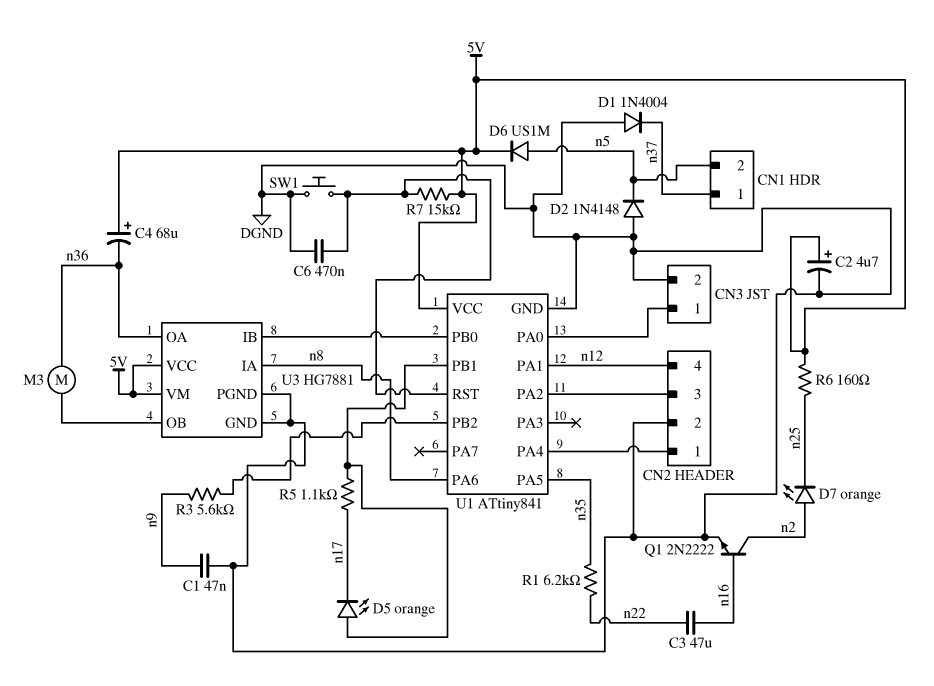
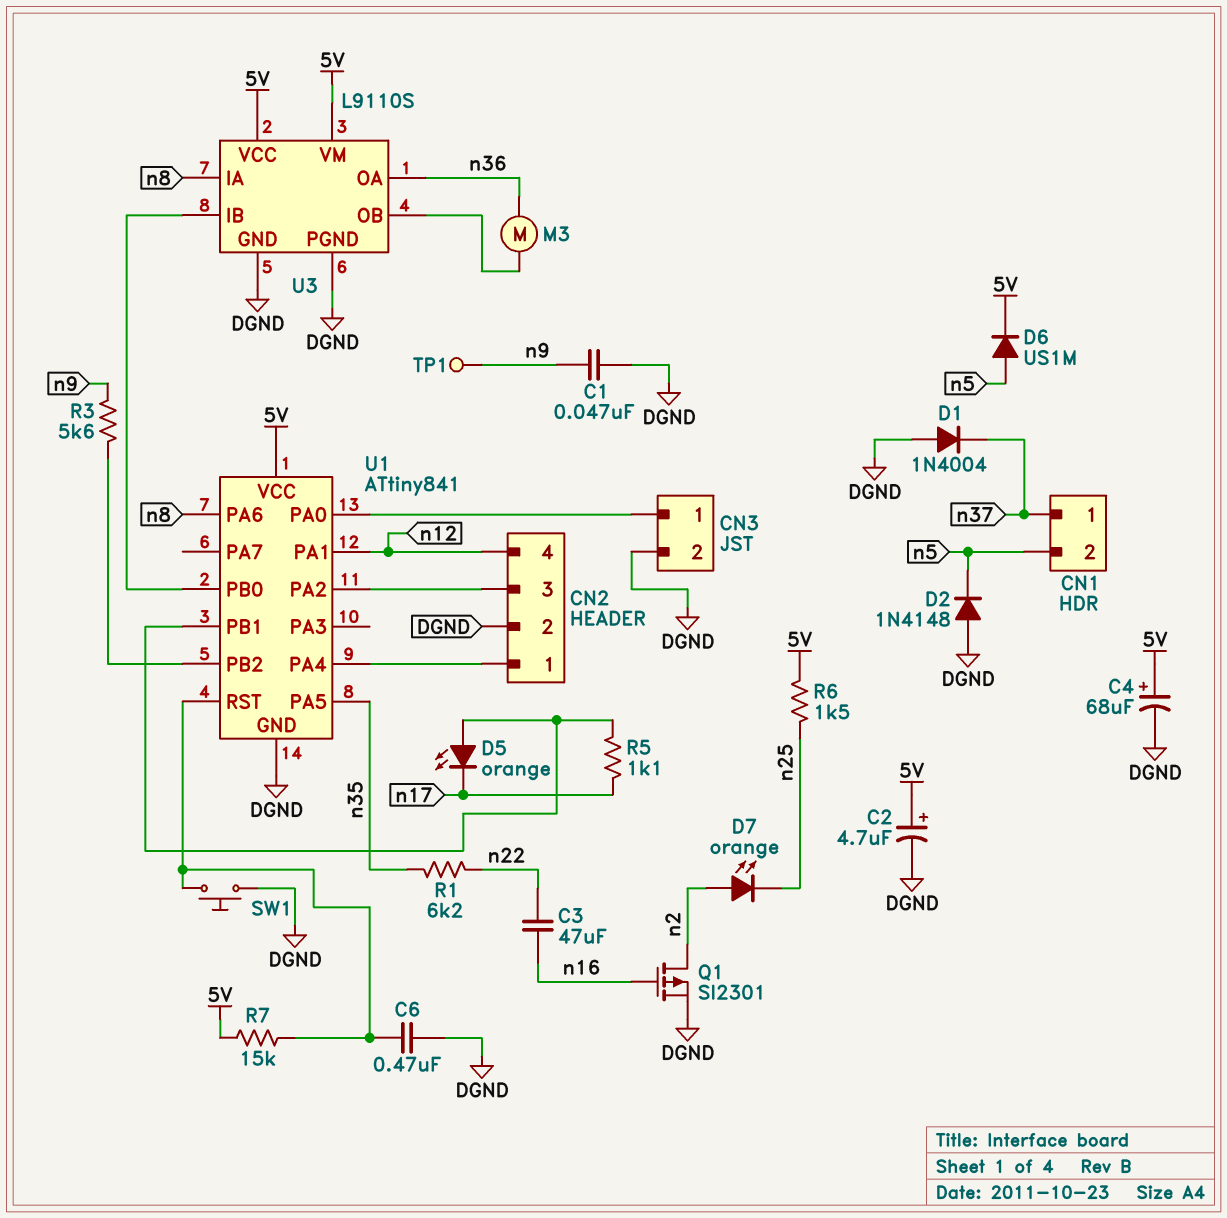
C4: 68uF (plus 5V, minus n36) -> 68uF (plus 5V, minus DGND)
Q1: NPN 2N2222 (B n16, C n2, E DGND) -> PMOS SI2301 (G n16, D n2, S DGND)
R6: 160 (5V, n25) -> 1.5k (5V, n25)
TP1: none -> test point (n9)
U3: HG7881 -> L9110S

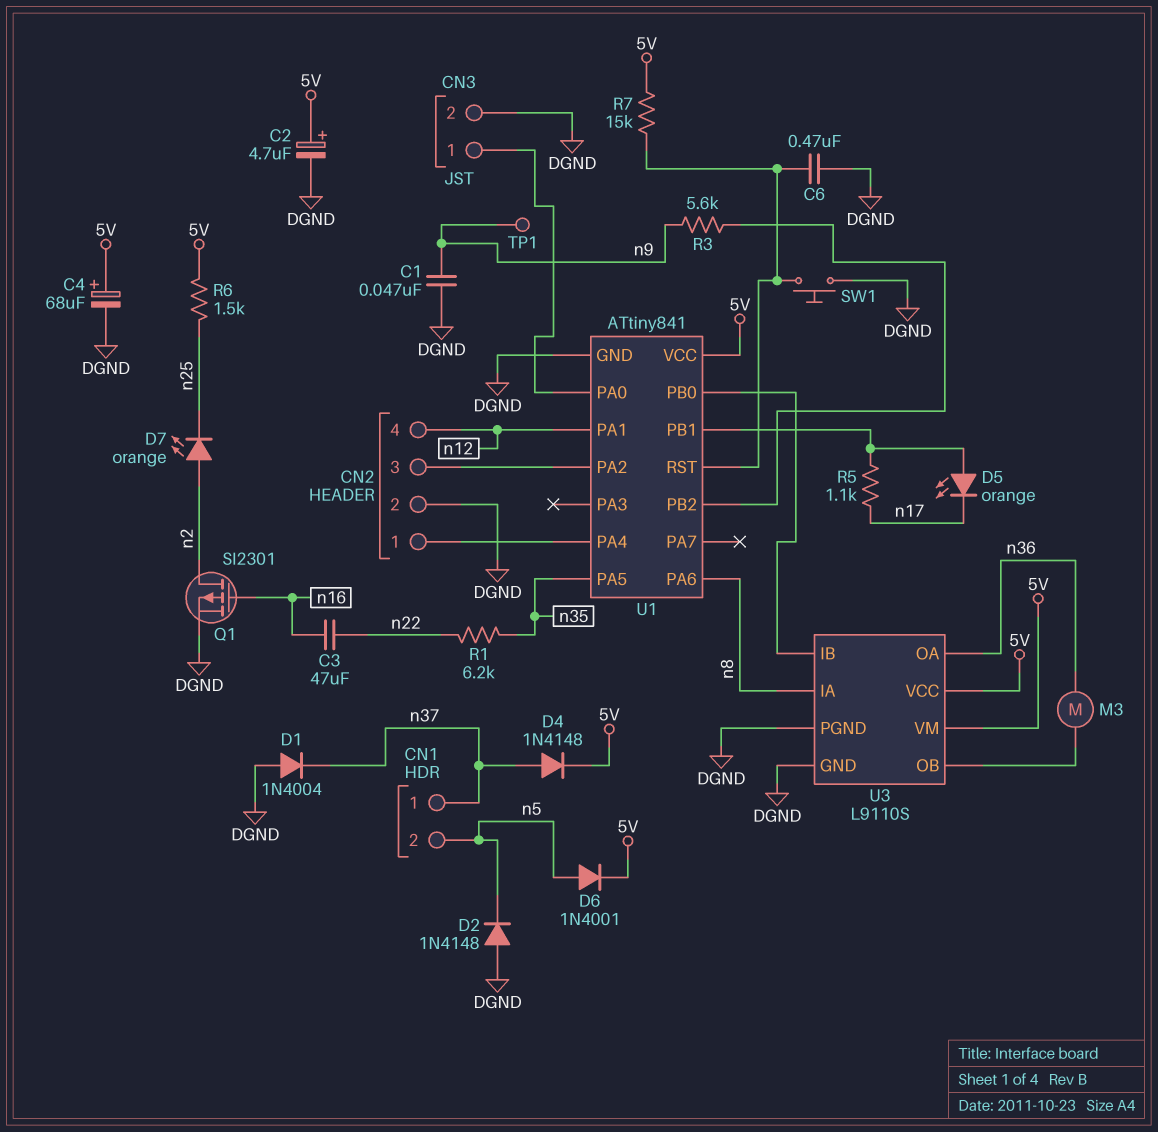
D4: none -> diode 1N4148 (A n37, K 5V)
D6: diode US1M (A n5, K 5V) -> diode 1N4001 (A n5, K 5V)

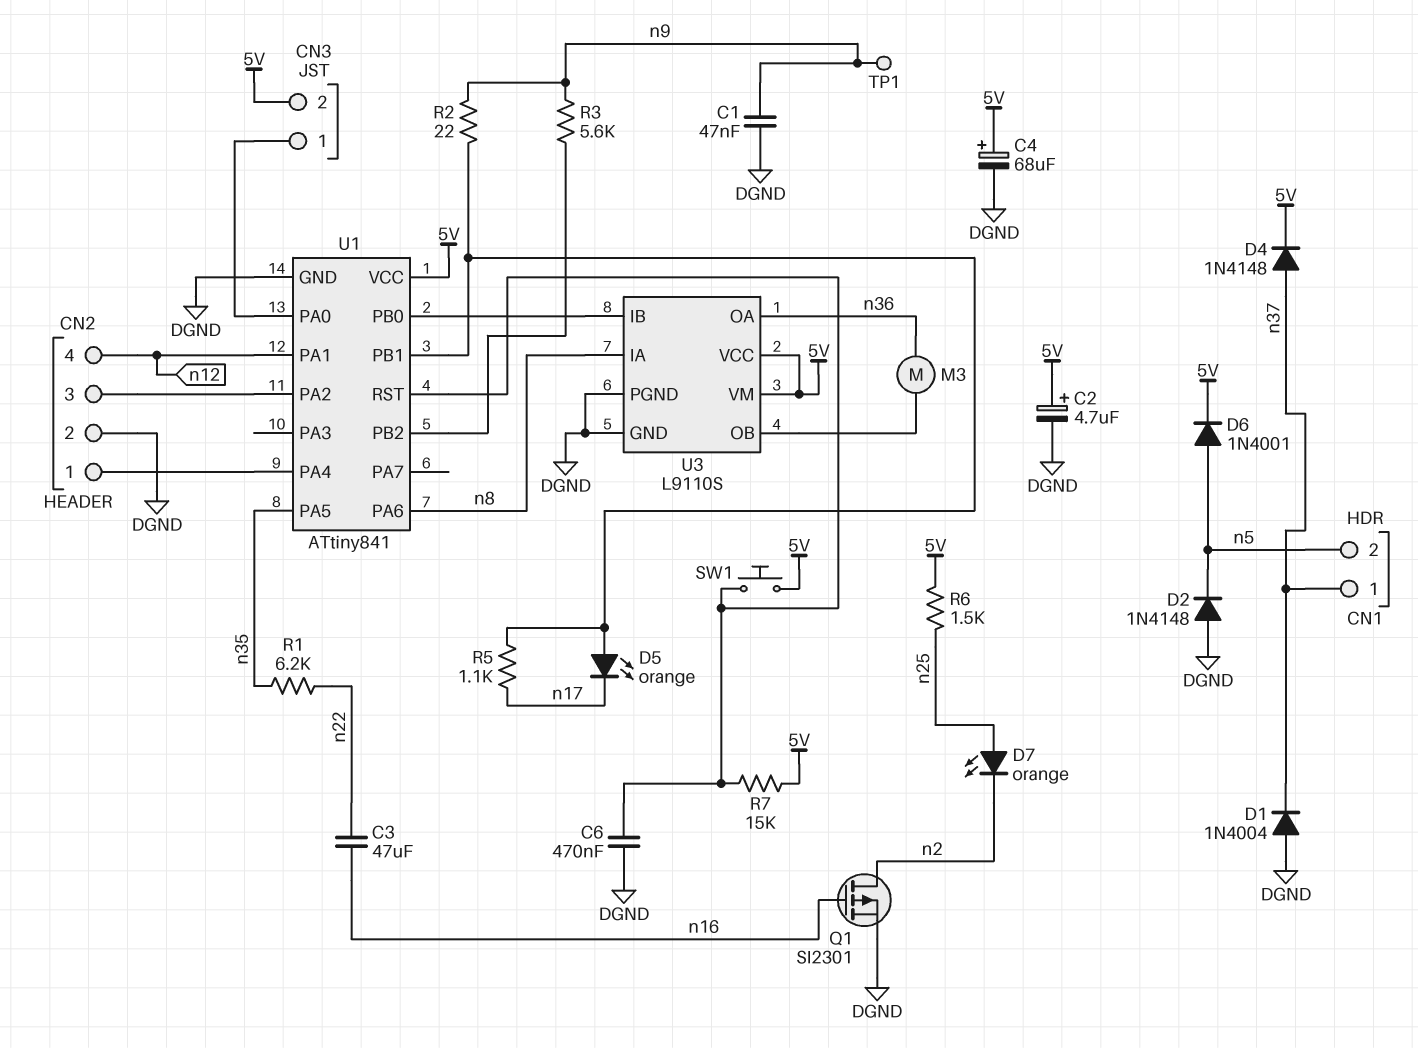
CN3 pin 2: DGND -> 5V
D7: LED orange (A n2, K n25) -> LED orange (A n25, K n2)
R2: none -> 22 (U1/PB1, n9)
SW1: button (DGND, U1/RST) -> button (5V, U1/RST)

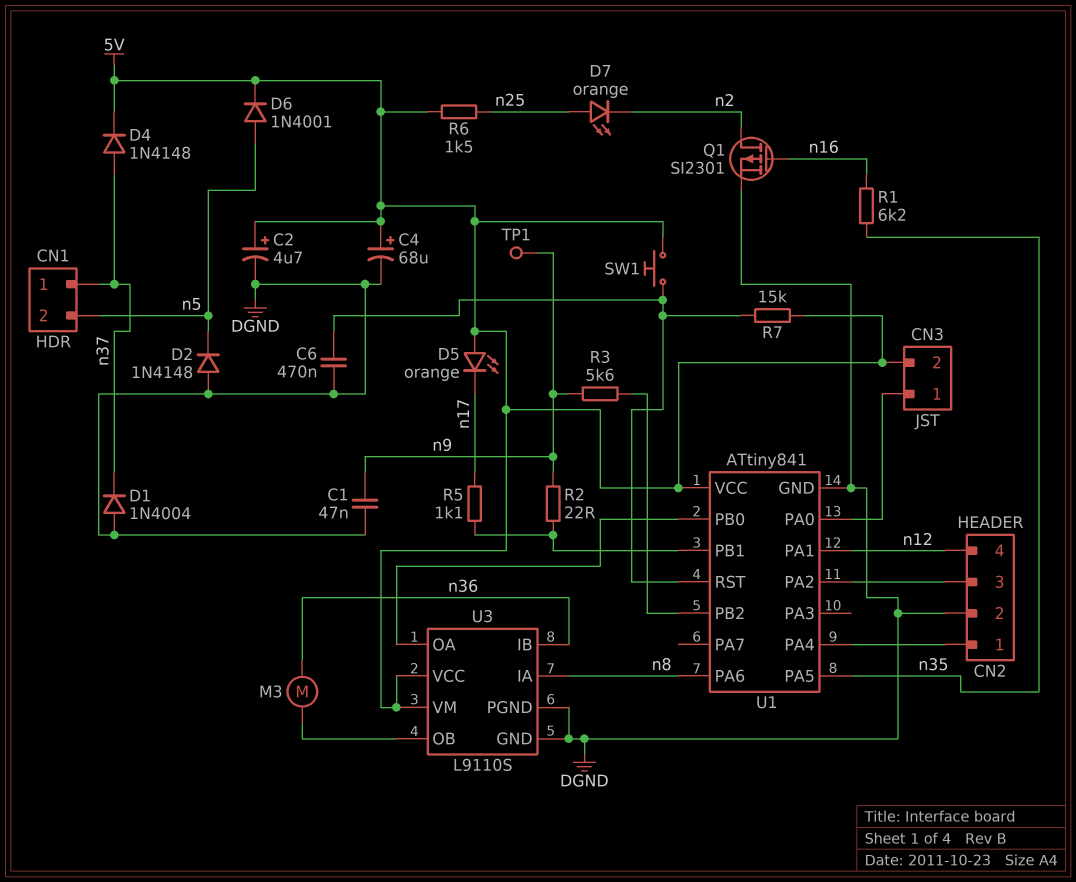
C3: 47uF (n16, n22) -> none
D5: LED orange (A U1/PB1, K n17) -> LED orange (A 5V, K n17)
R1: 6.2k (n22, n35) -> 6.2k (n16, n35)
U3 pin IB: U1/PB0 -> n36
U3 pin OA: n36 -> U1/PB0

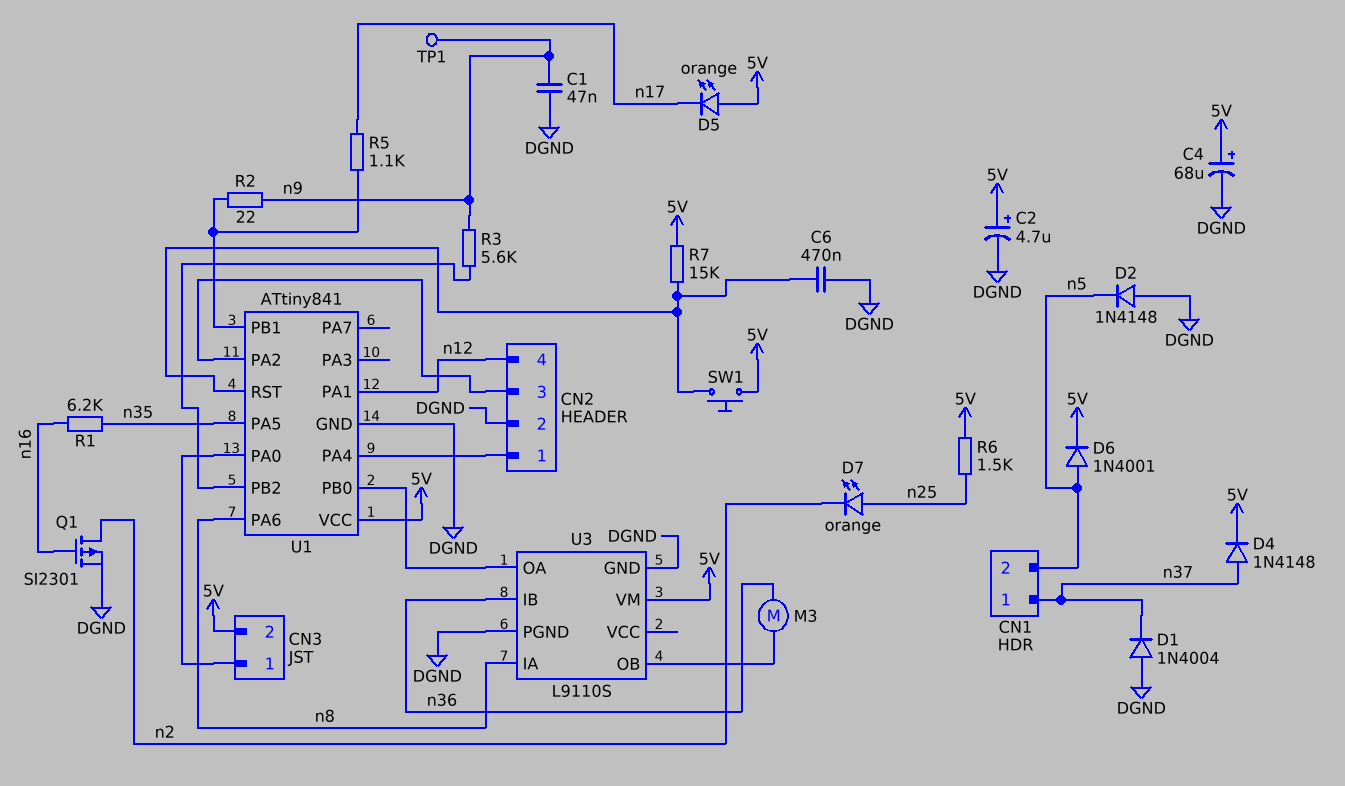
U3 pin VCC: 5V -> none

